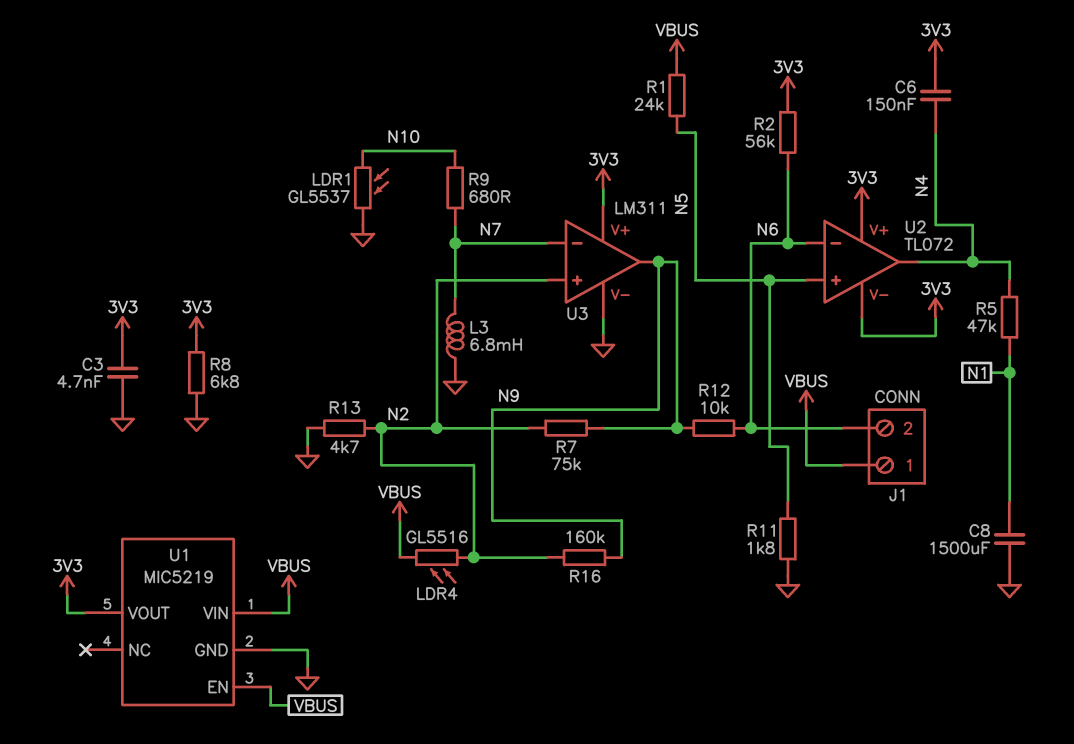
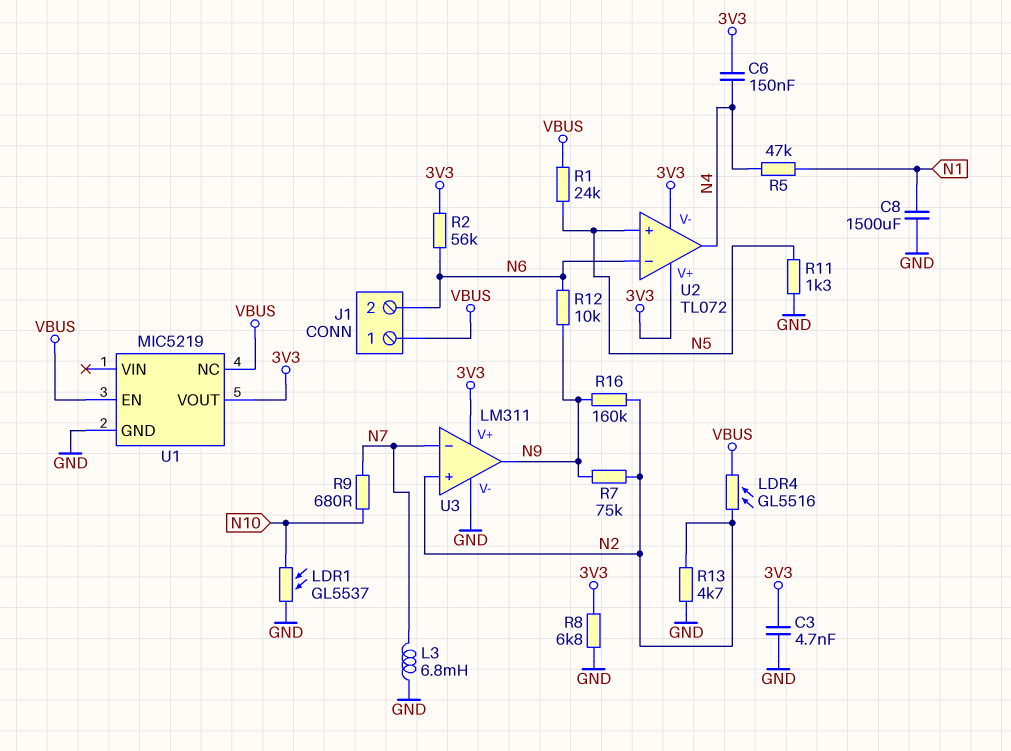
R11: 1.8k (GND, N5) -> 1.3k (GND, N5)
U1 pin NC: none -> VBUS
U1 pin VIN: VBUS -> none

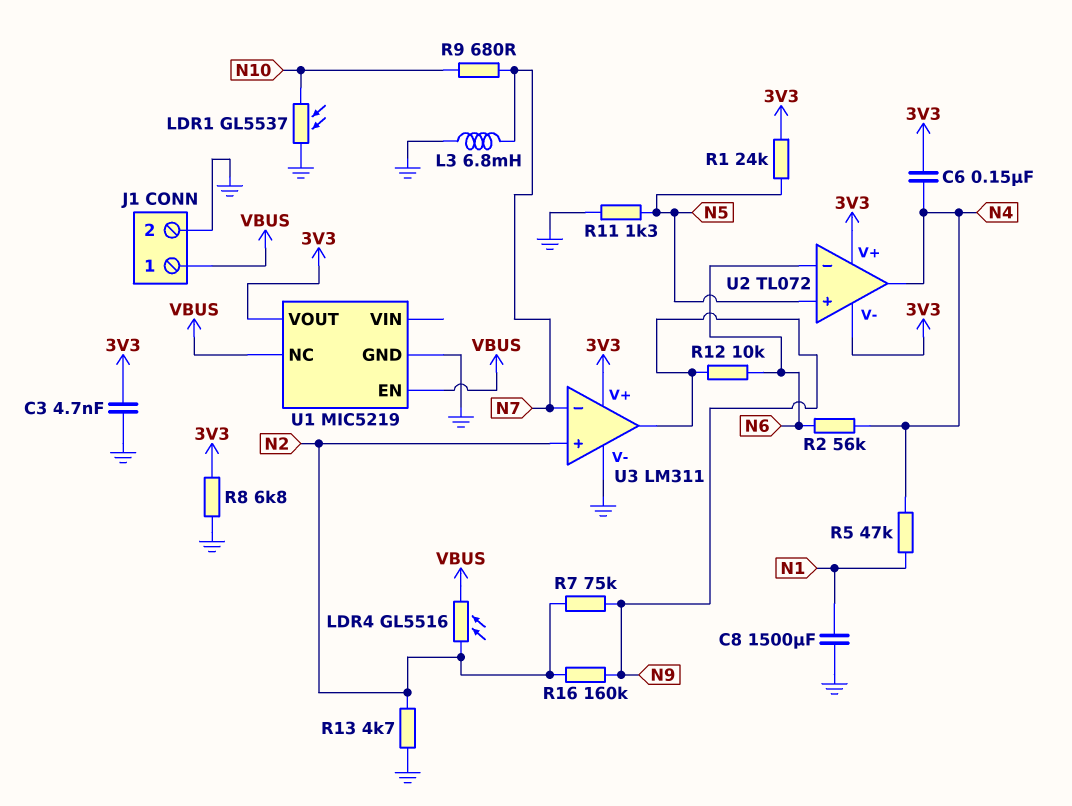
J1 pin 2: N6 -> GND
R1: 24k (N5, VBUS) -> 24k (3V3, N5)
R2: 56k (3V3, N6) -> 56k (N4, N6)

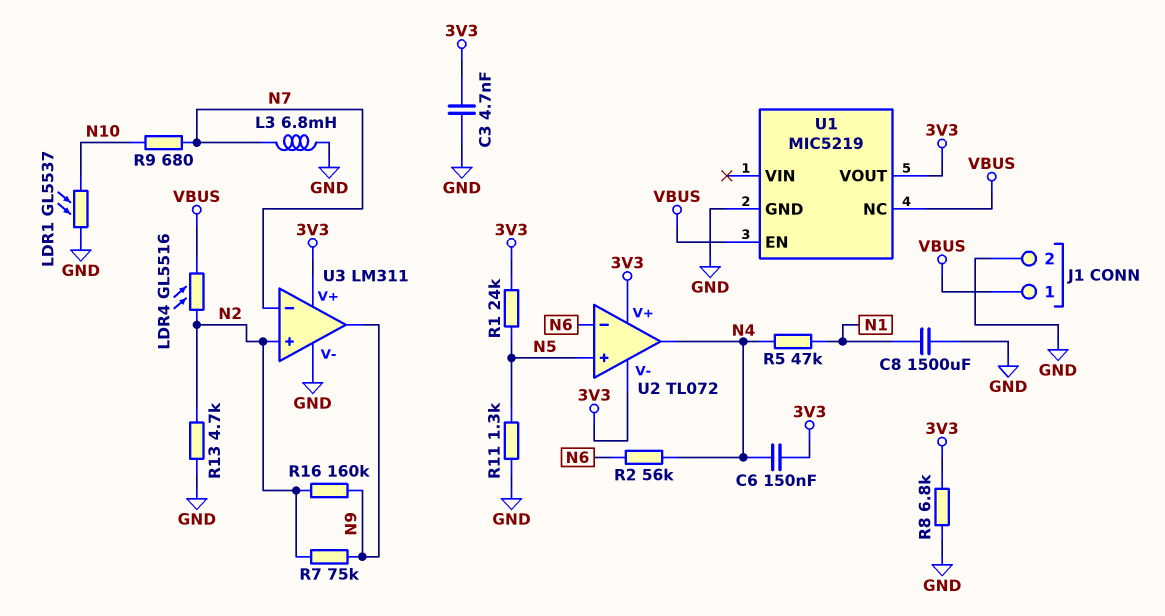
R12: 10k (N6, N9) -> none

